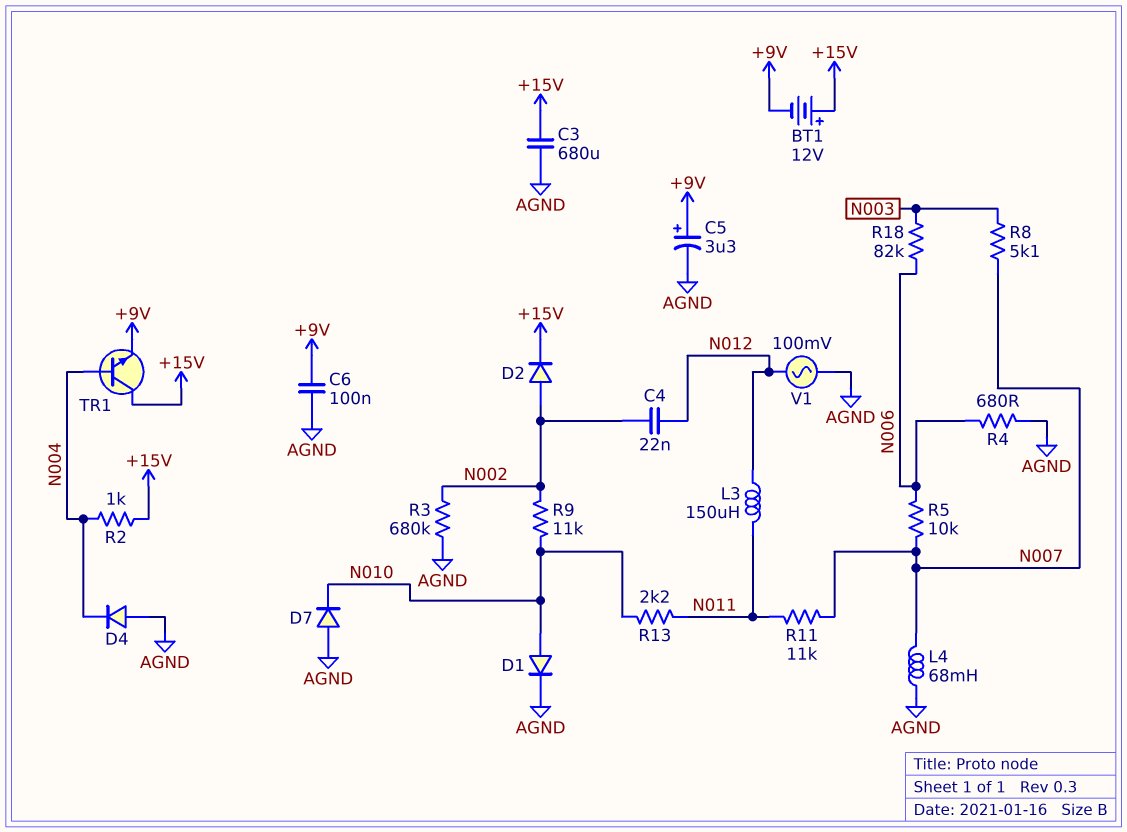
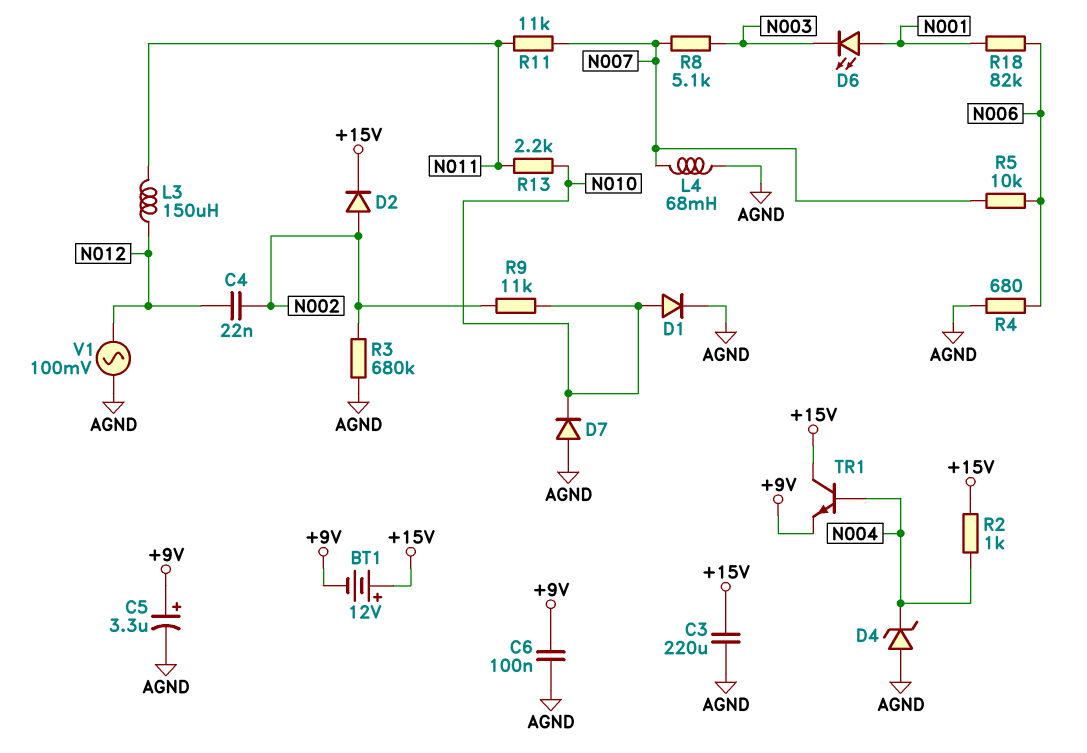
C3: 680uF (+15V, AGND) -> 220uF (+15V, AGND)
D4: diode (A AGND, K N004) -> zener (A AGND, K N004)
D6: none -> LED (A N001, K N003)
R18: 82k (N003, N006) -> 82k (N001, N006)

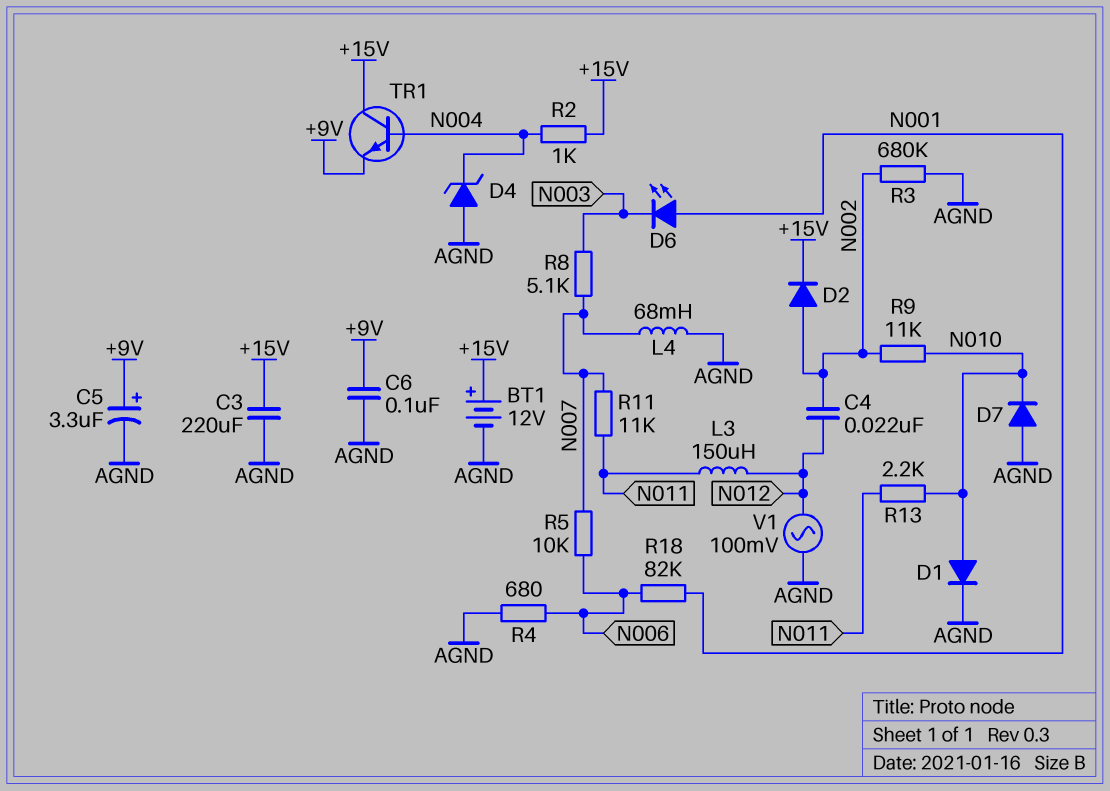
BT1: 12V (plus +15V, minus +9V) -> 12V (plus +15V, minus AGND)

